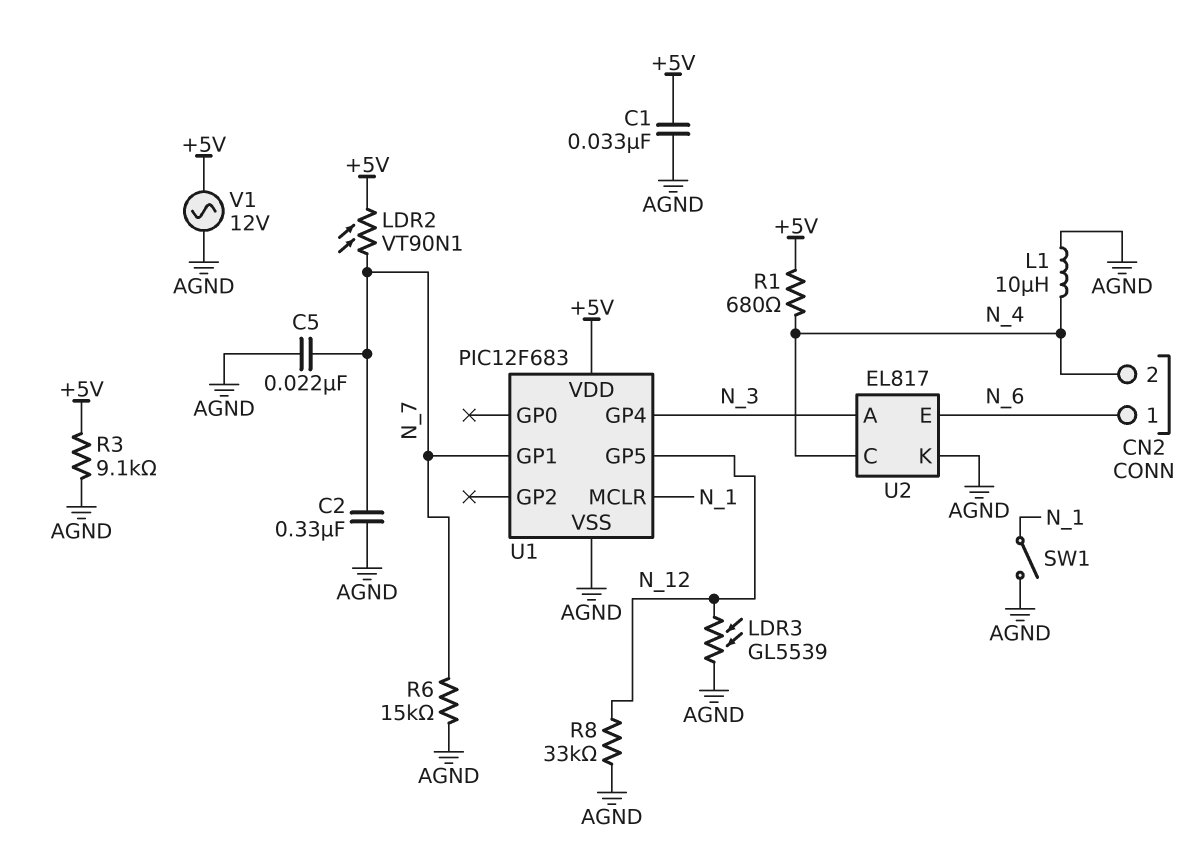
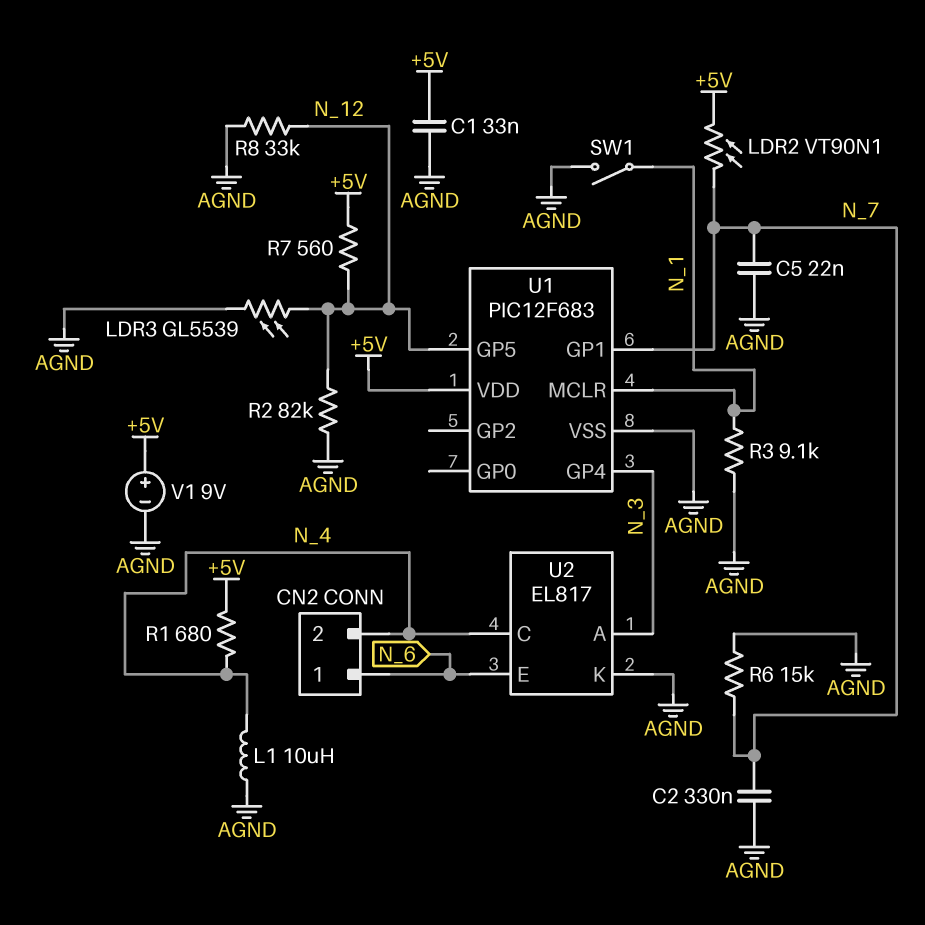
R2: none -> 82k (AGND, N_12)
R3: 9.1k (+5V, AGND) -> 9.1k (AGND, N_1)
R7: none -> 560 (+5V, N_12)
V1: AC 12V (+5V, AGND) -> 9V (plus +5V, minus AGND)

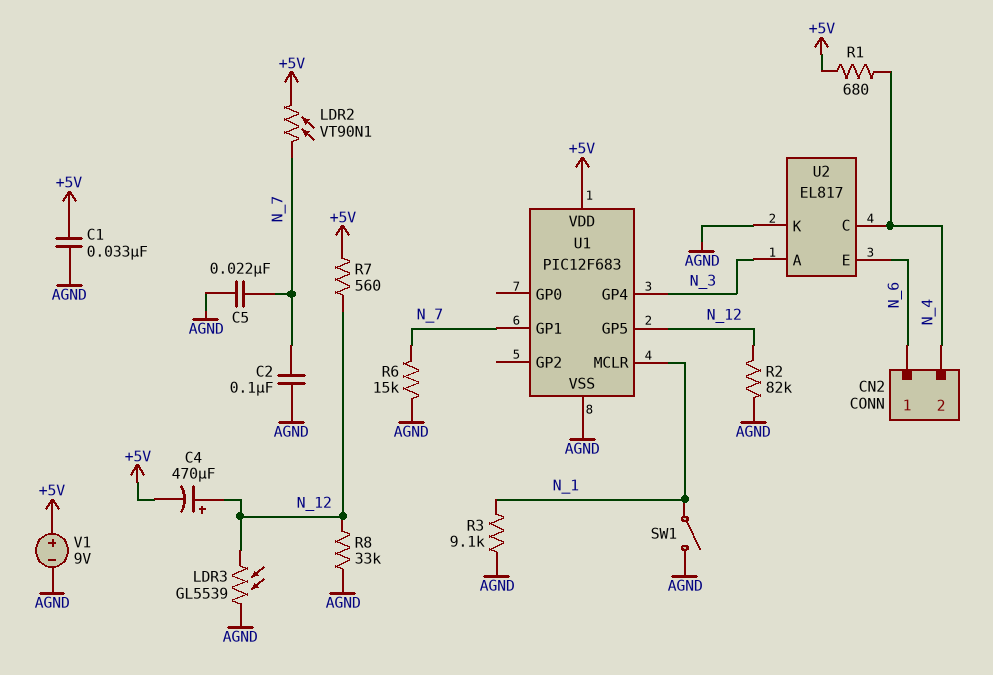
C2: 330nF (AGND, N_7) -> 100nF (AGND, N_7)
C4: none -> 470uF (plus N_12, minus +5V)
L1: 10uH (AGND, N_4) -> none

